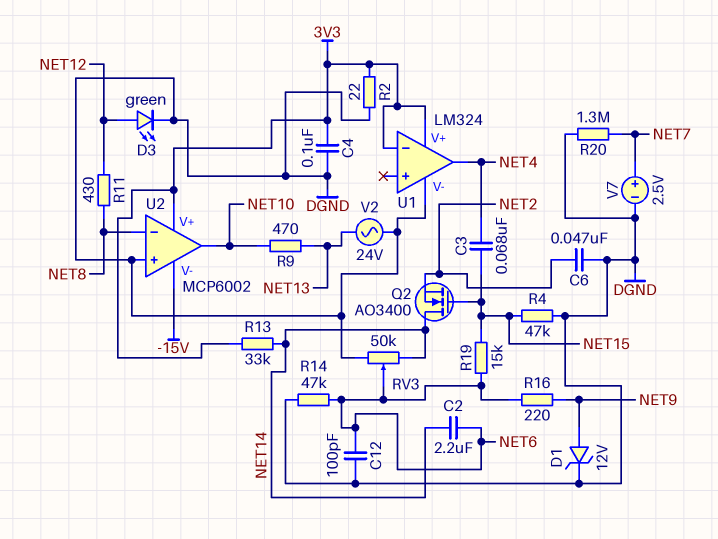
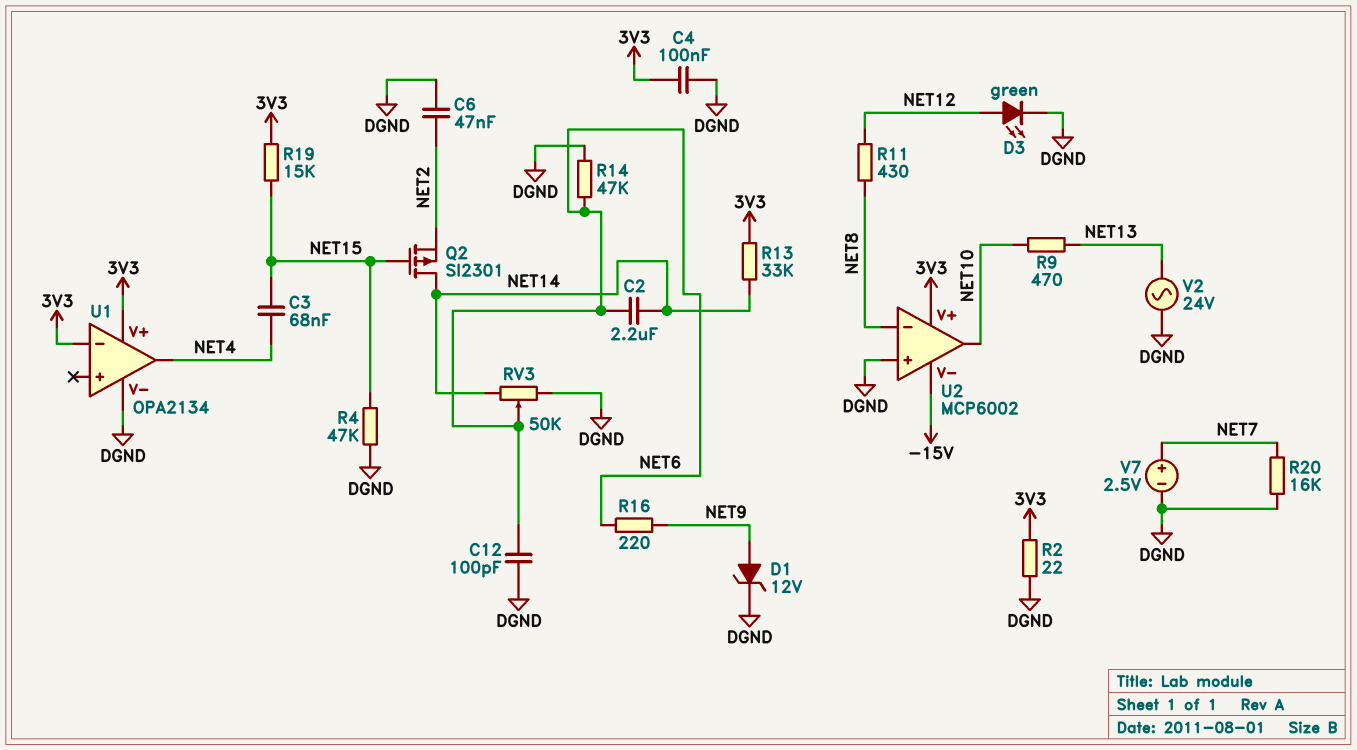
Q2: NMOS AO3400 (G NET15, D NET14, S NET2) -> PMOS SI2301 (G NET15, D NET14, S NET2)
R19: 15k (NET6, NET15) -> 15k (3V3, NET15)
R20: 1.3M (DGND, NET7) -> 16k (DGND, NET7)
U1: LM324 -> OPA2134

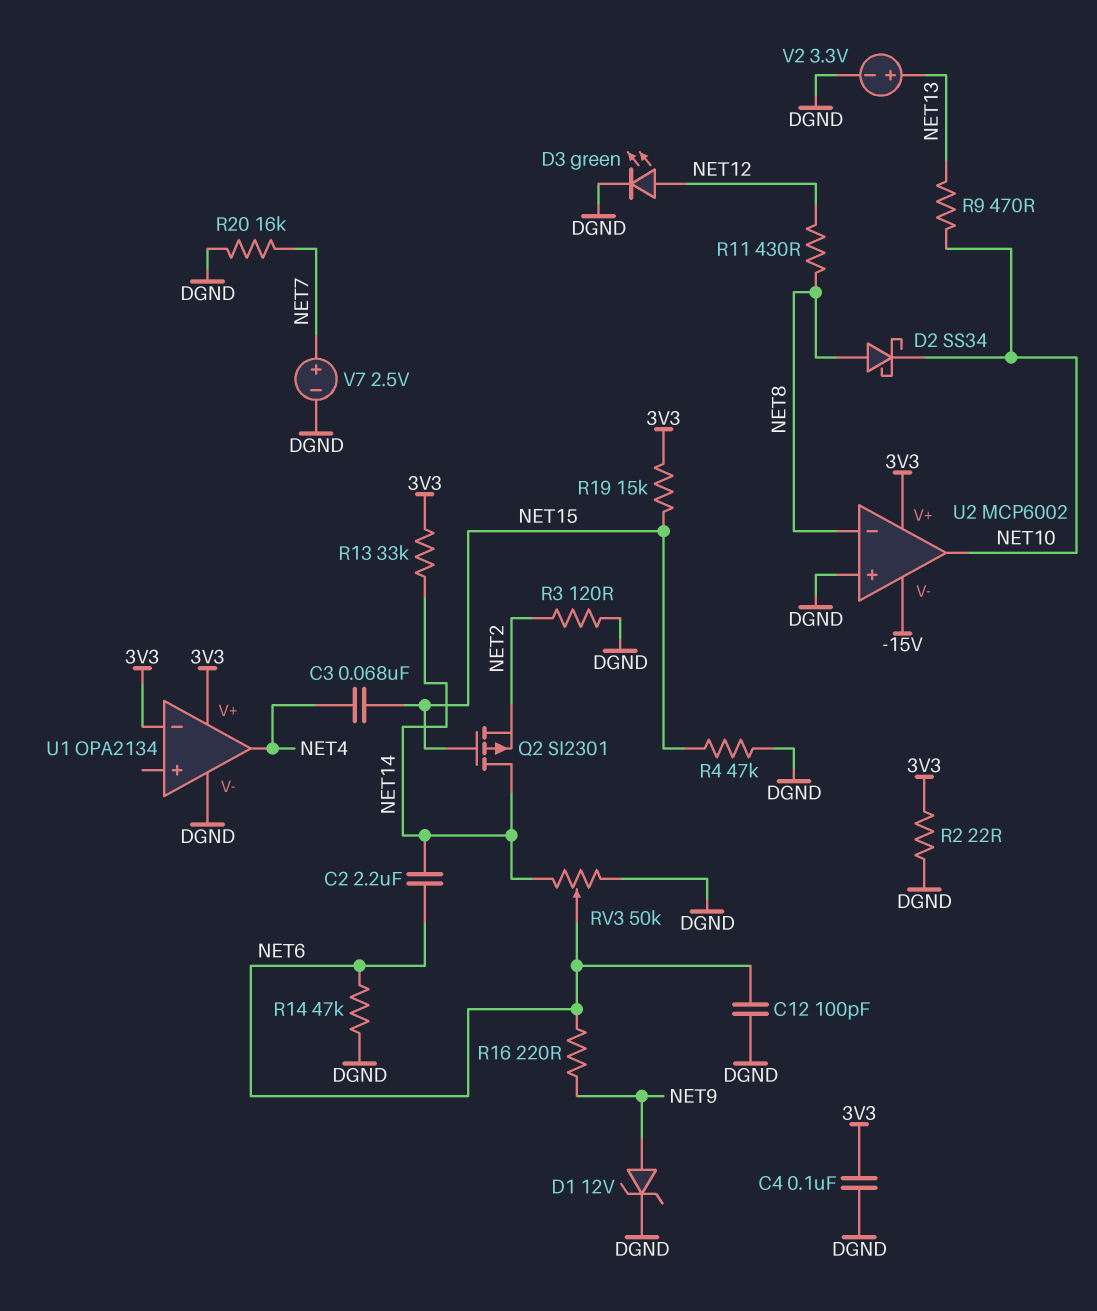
C6: 47nF (DGND, NET2) -> none
D2: none -> schottky SS34 (A NET8, K NET10)
R3: none -> 120 (DGND, NET2)
V2: AC 24V (DGND, NET13) -> 3.3V (plus NET13, minus DGND)

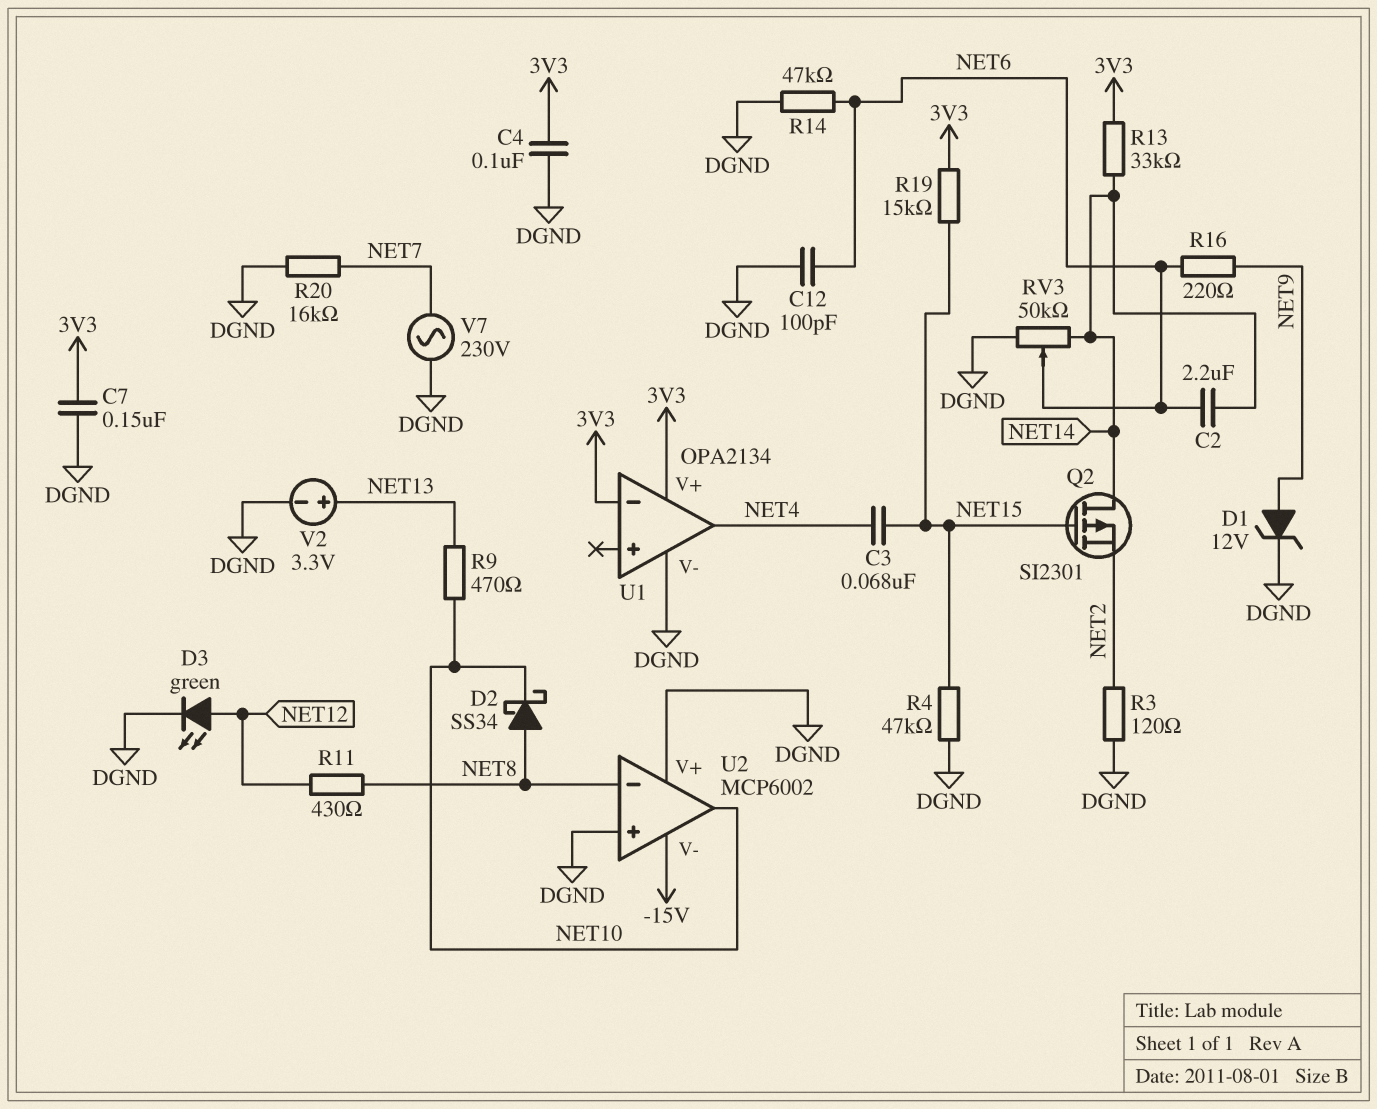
C7: none -> 150nF (3V3, DGND)
R2: 22 (3V3, DGND) -> none
U2 pin V+: 3V3 -> DGND
V7: 2.5V (plus NET7, minus DGND) -> AC 230V (DGND, NET7)

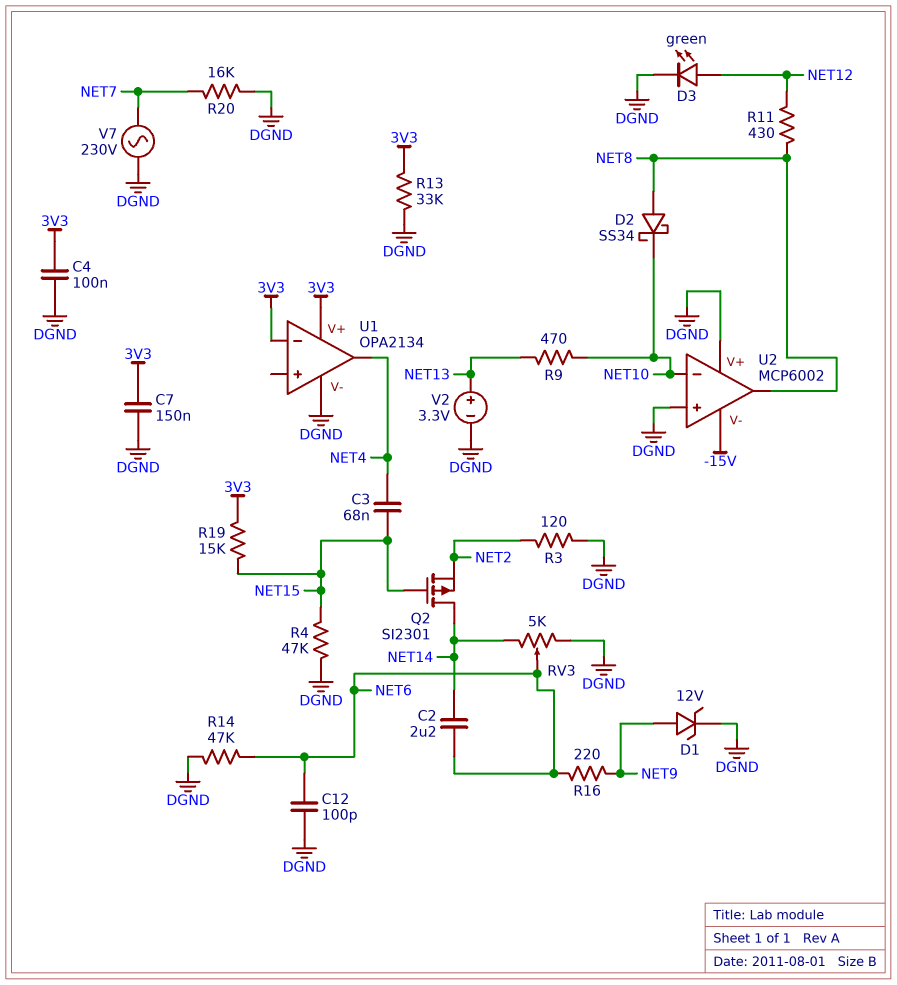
R13: 33k (3V3, NET14) -> 33k (3V3, DGND)
RV3: 50k (DGND, NET14, wiper NET6) -> 5k (DGND, NET14, wiper NET6)
U2 pin in-: NET8 -> NET10
U2 pin out: NET10 -> NET8

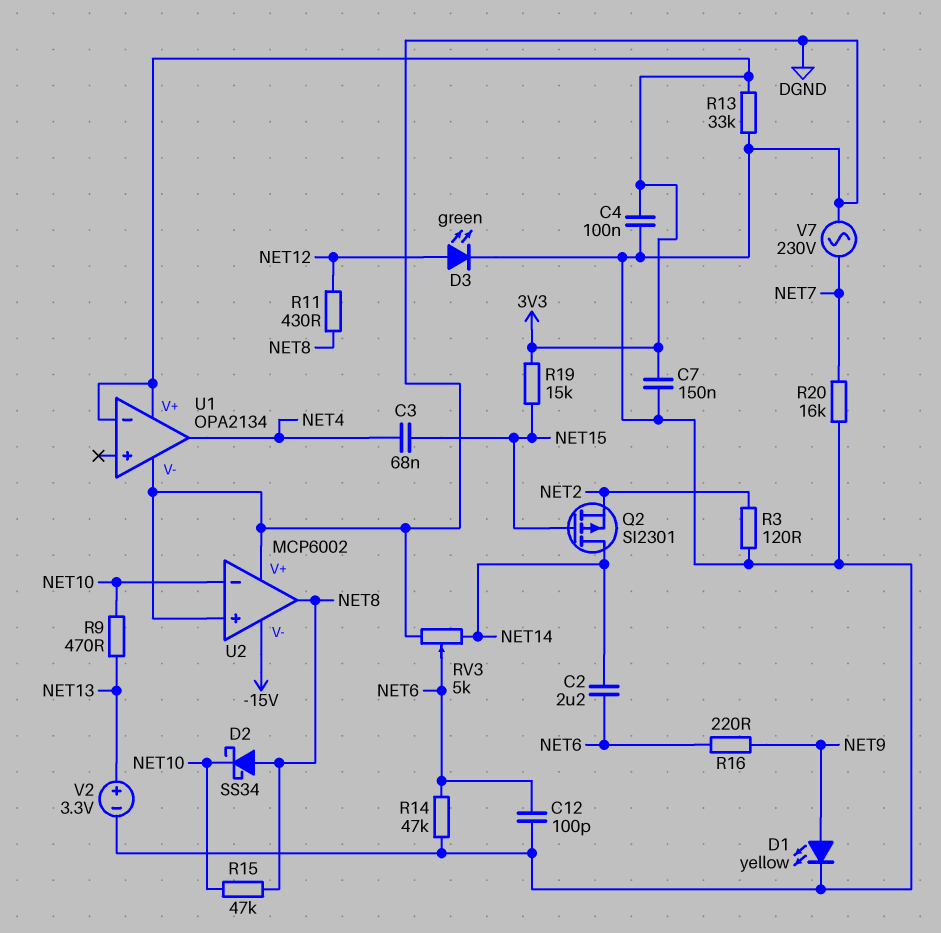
D1: zener 12V (A NET9, K DGND) -> LED yellow (A NET9, K DGND)
R4: 47k (DGND, NET15) -> none
R15: none -> 47k (NET8, NET10)

